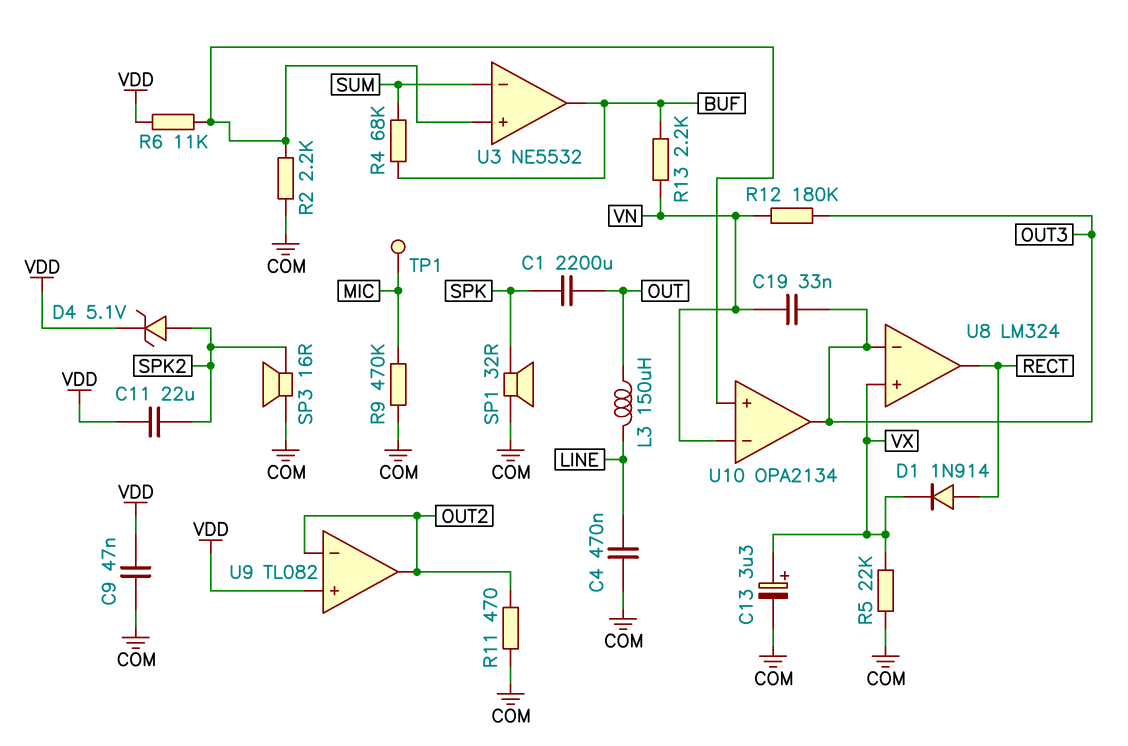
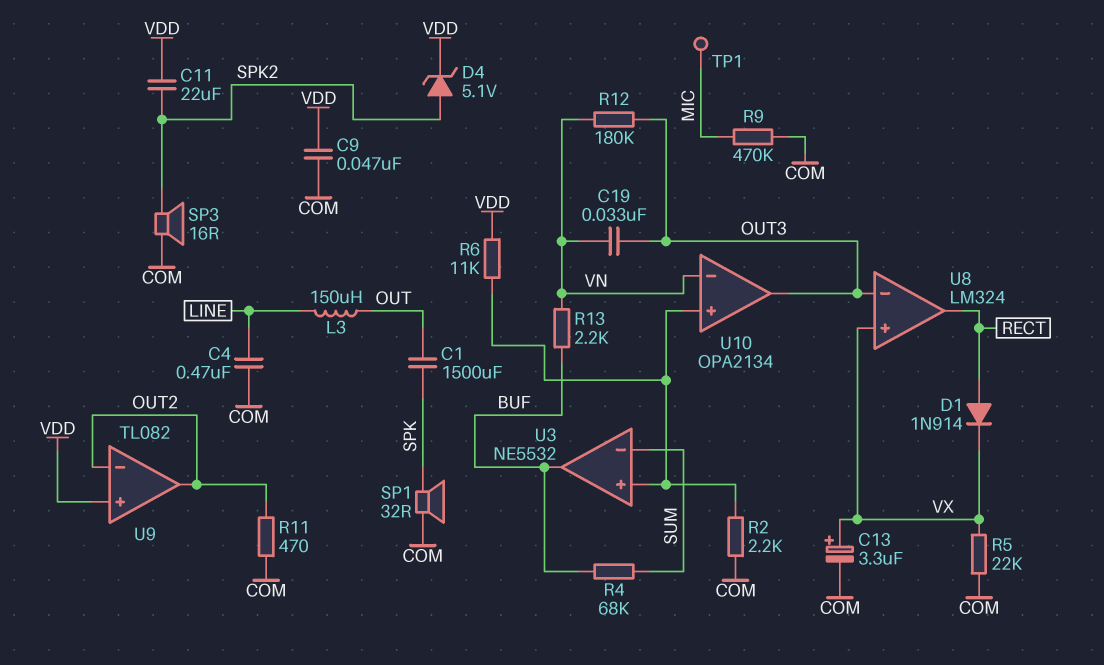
C1: 2200uF (OUT, SPK) -> 1500uF (OUT, SPK)

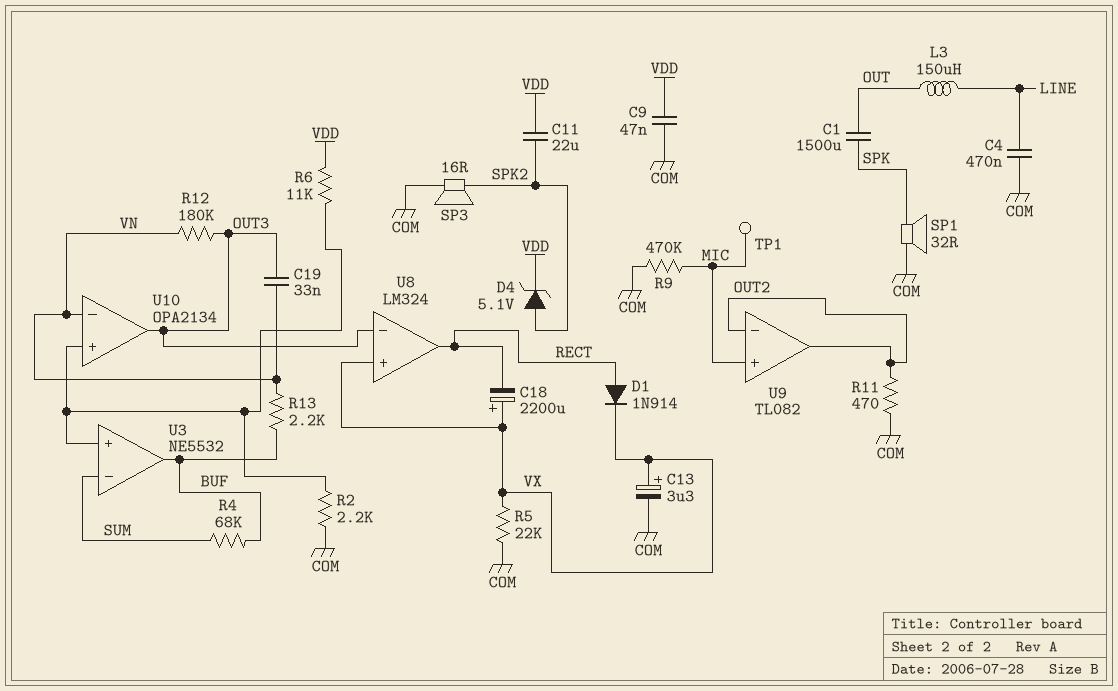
C18: none -> 2200uF (plus VX, minus RECT)
U9 pin in+: VDD -> MIC

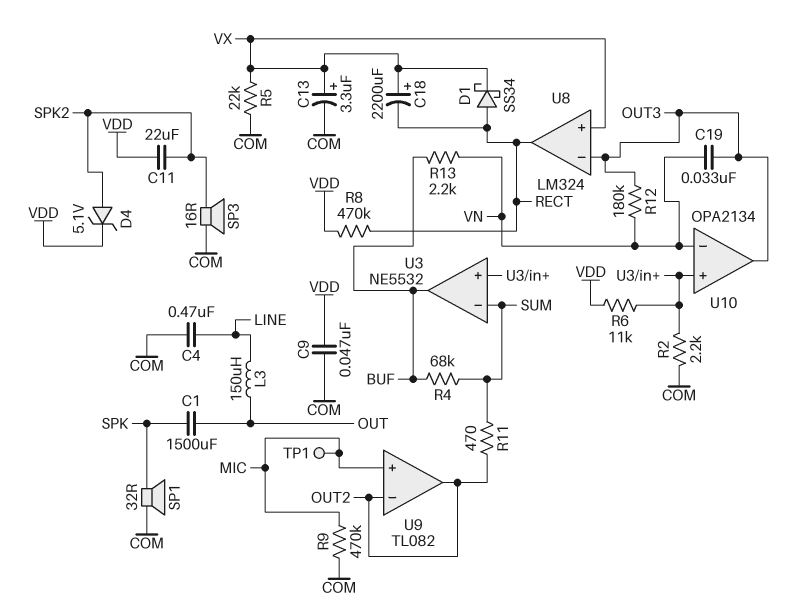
D1: diode 1N914 (A RECT, K VX) -> schottky SS34 (A RECT, K VX)
R8: none -> 470k (RECT, VDD)
R11: 470 (COM, OUT2) -> 470 (OUT2, SUM)

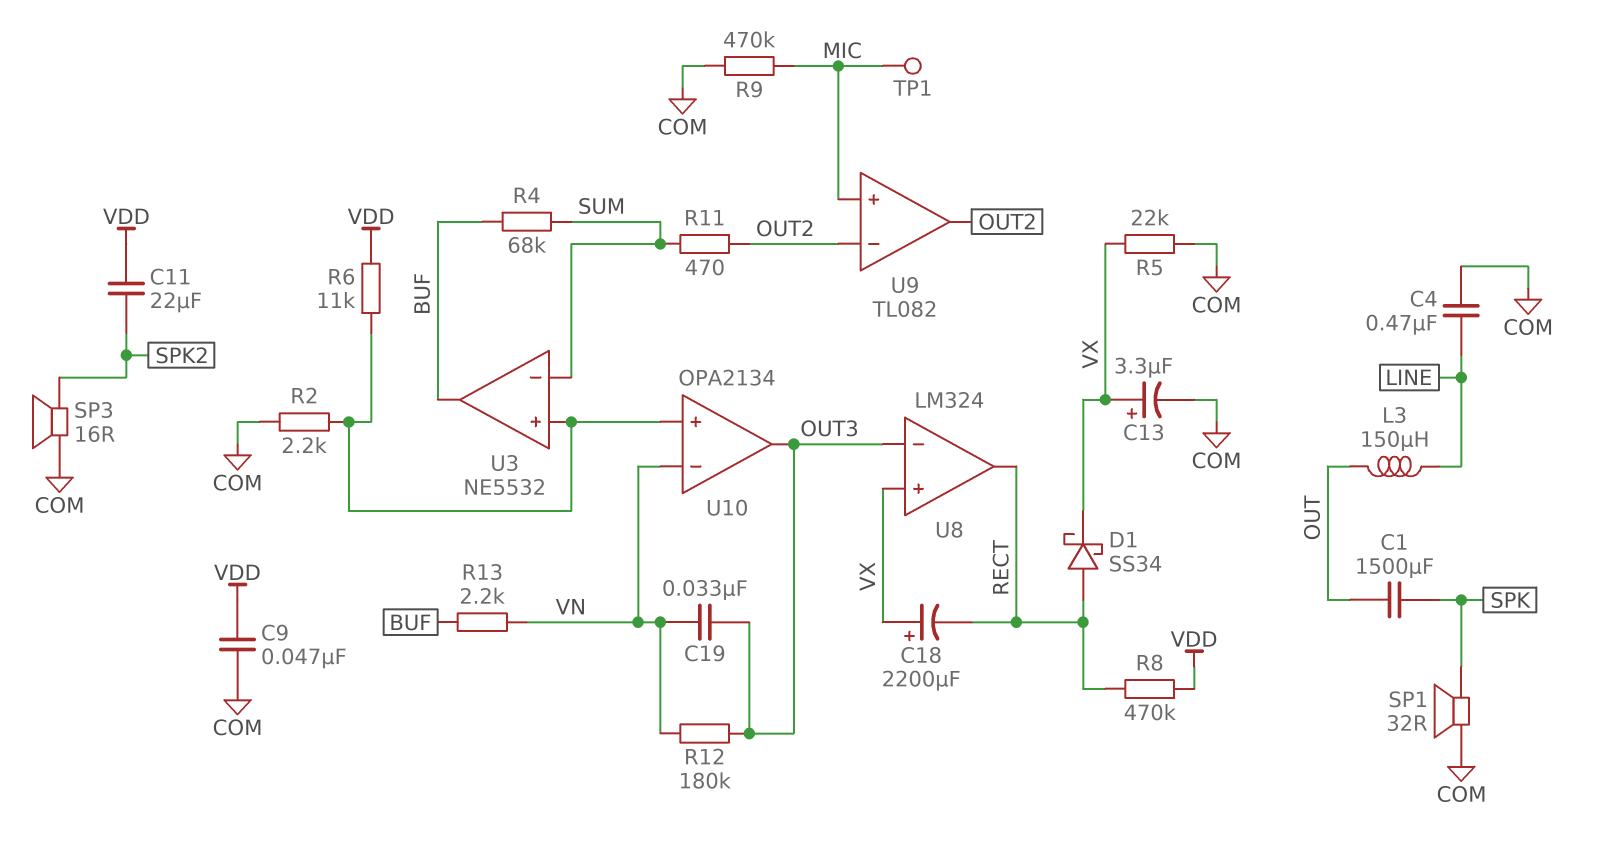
D4: zener 5.1V (A SPK2, K VDD) -> none

